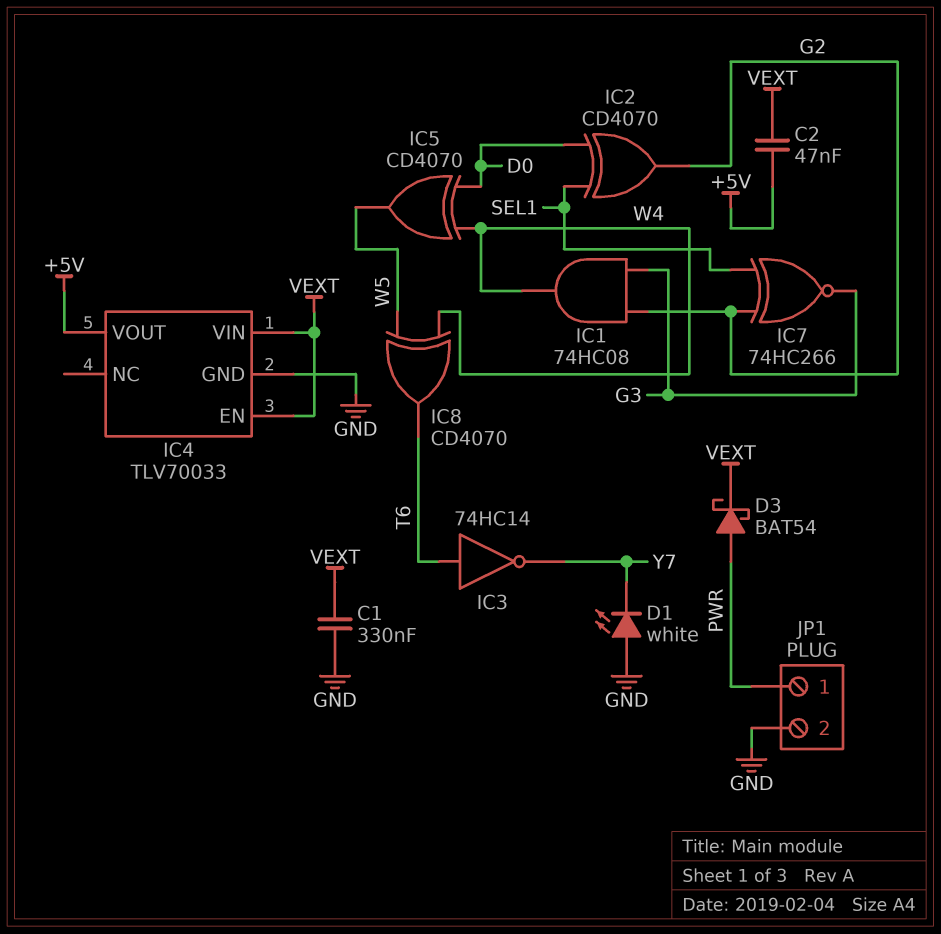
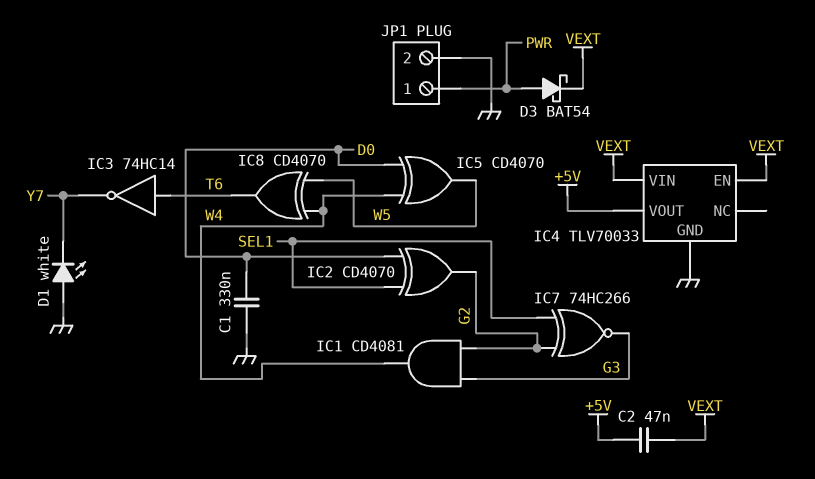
C1: 330nF (GND, VEXT) -> 330nF (D0, GND)
IC1: AND 74HC08 (in G2, in G3, out W4) -> AND CD4081 (in G2, in G3, out W4)

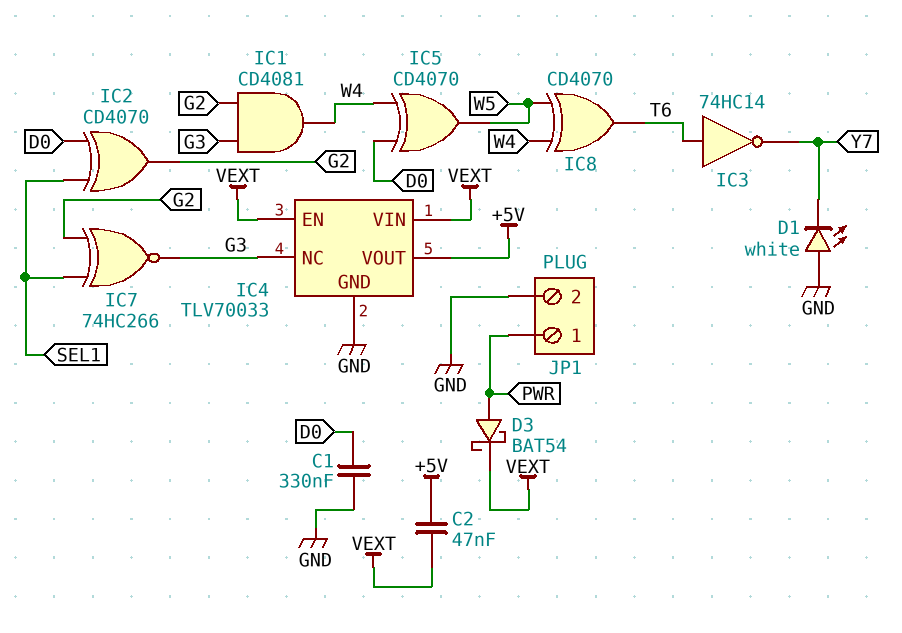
IC4 pin NC: none -> G3

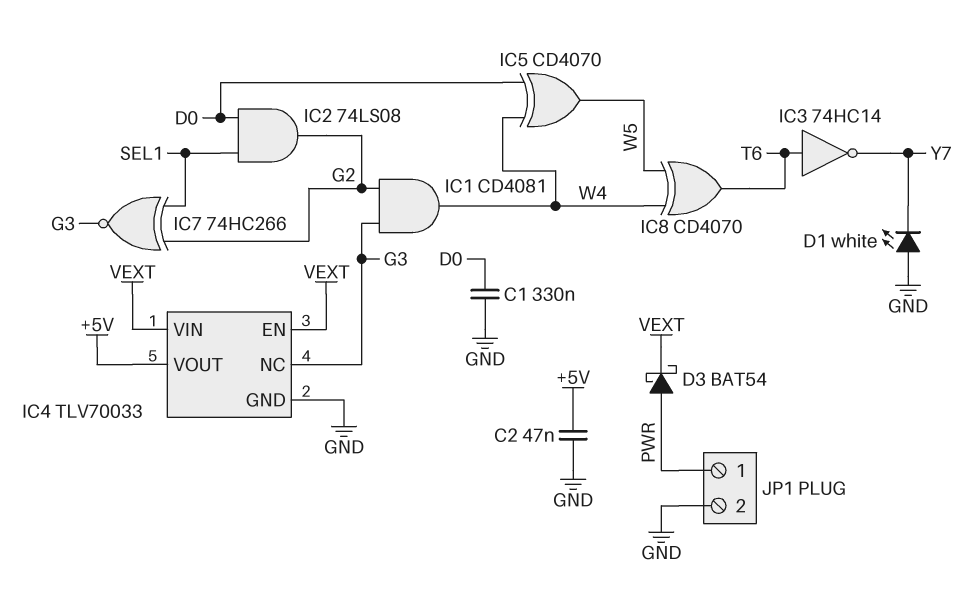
C2: 47nF (+5V, VEXT) -> 47nF (+5V, GND)
IC2: XOR CD4070 (in D0, in SEL1, out G2) -> AND 74LS08 (in D0, in SEL1, out G2)

